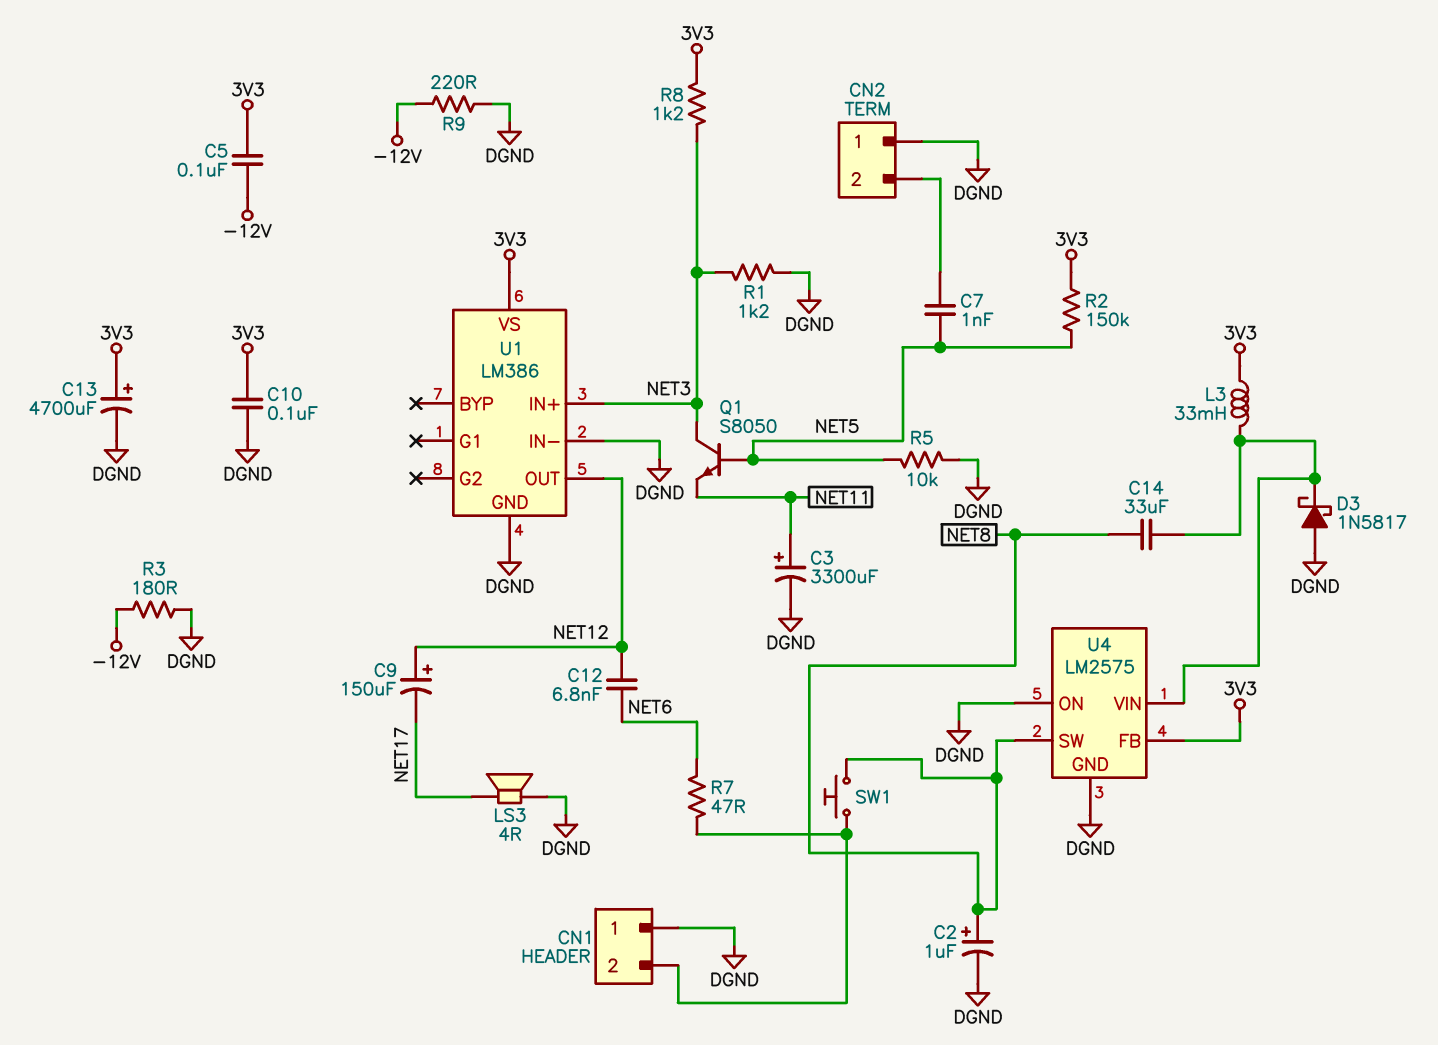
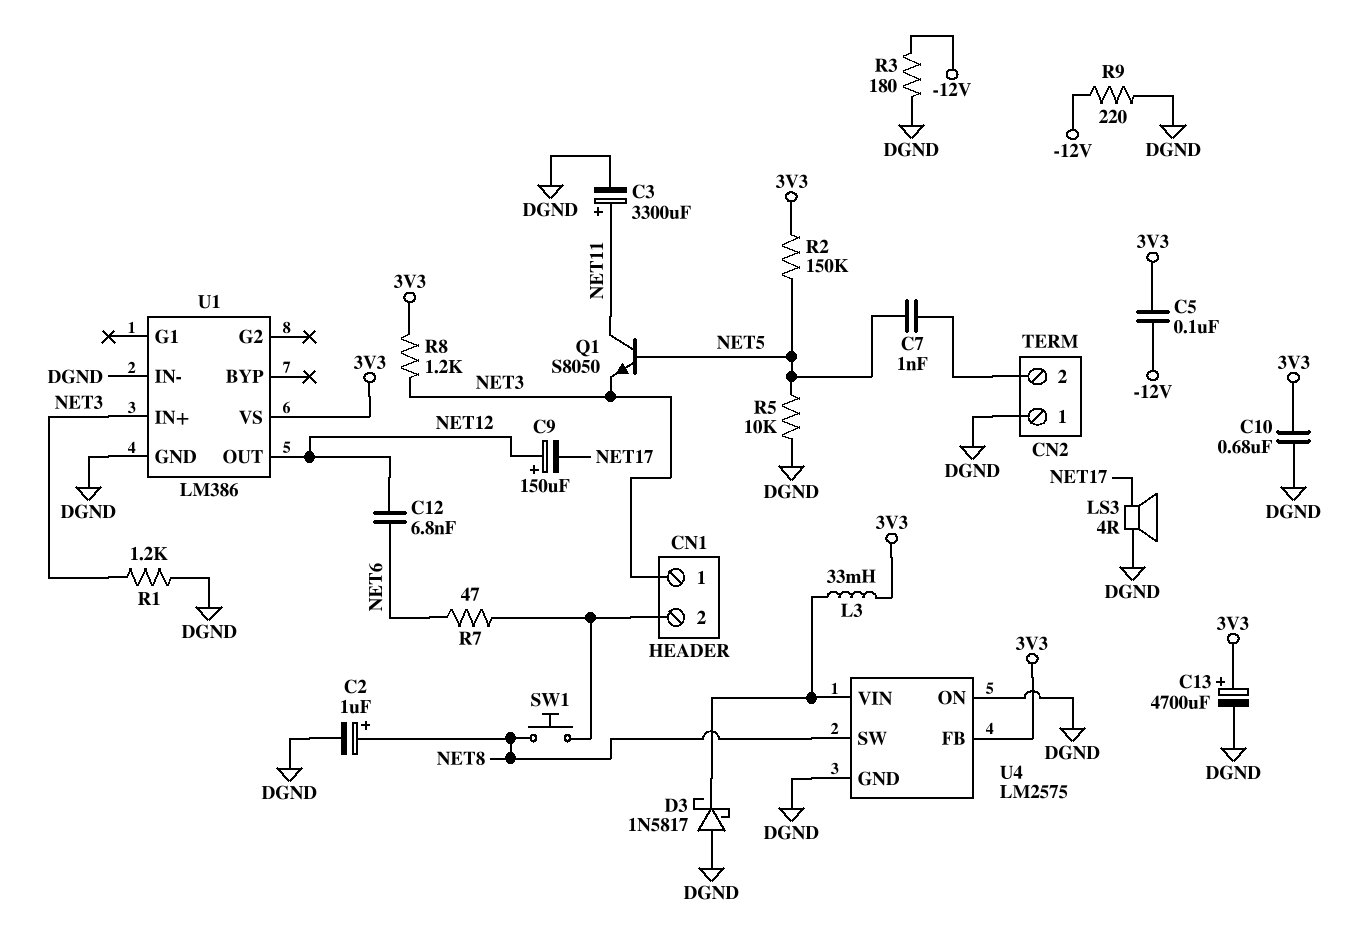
C10: 100nF (3V3, DGND) -> 680nF (3V3, DGND)
C14: 33uF (NET8, U4/VIN) -> none
CN1 pin 1: DGND -> NET3
Q1: NPN S8050 (B NET5, C NET3, E NET11) -> NPN S8050 (B NET5, C NET11, E NET3)

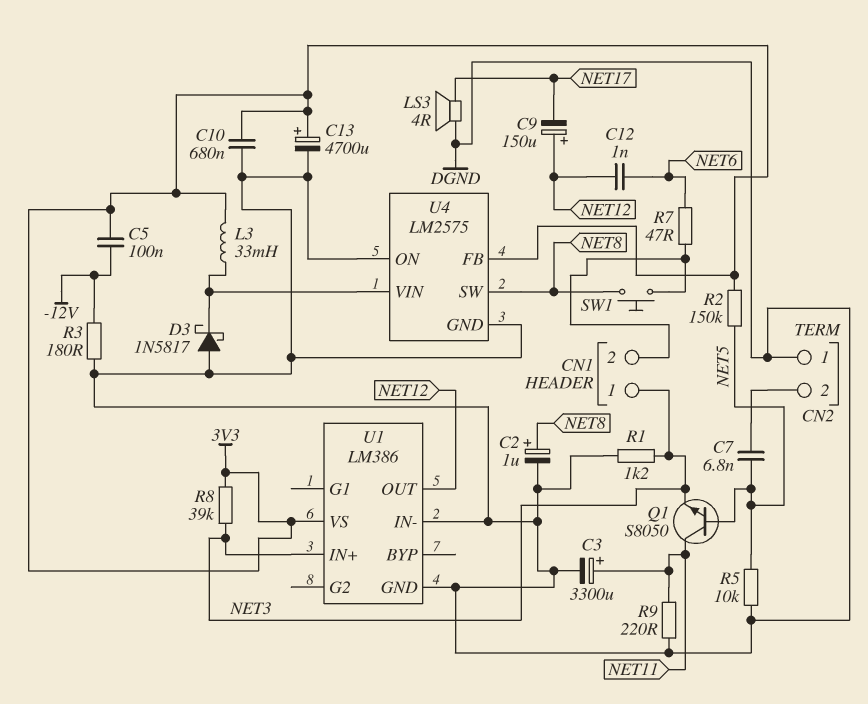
C7: 1nF (CN2/2, NET5) -> 6.8nF (CN2/2, NET5)
C12: 6.8nF (NET6, NET12) -> 1nF (NET6, NET12)
R8: 1.2k (3V3, NET3) -> 39k (3V3, NET3)
R9: 220 (-12V, DGND) -> 220 (DGND, NET11)

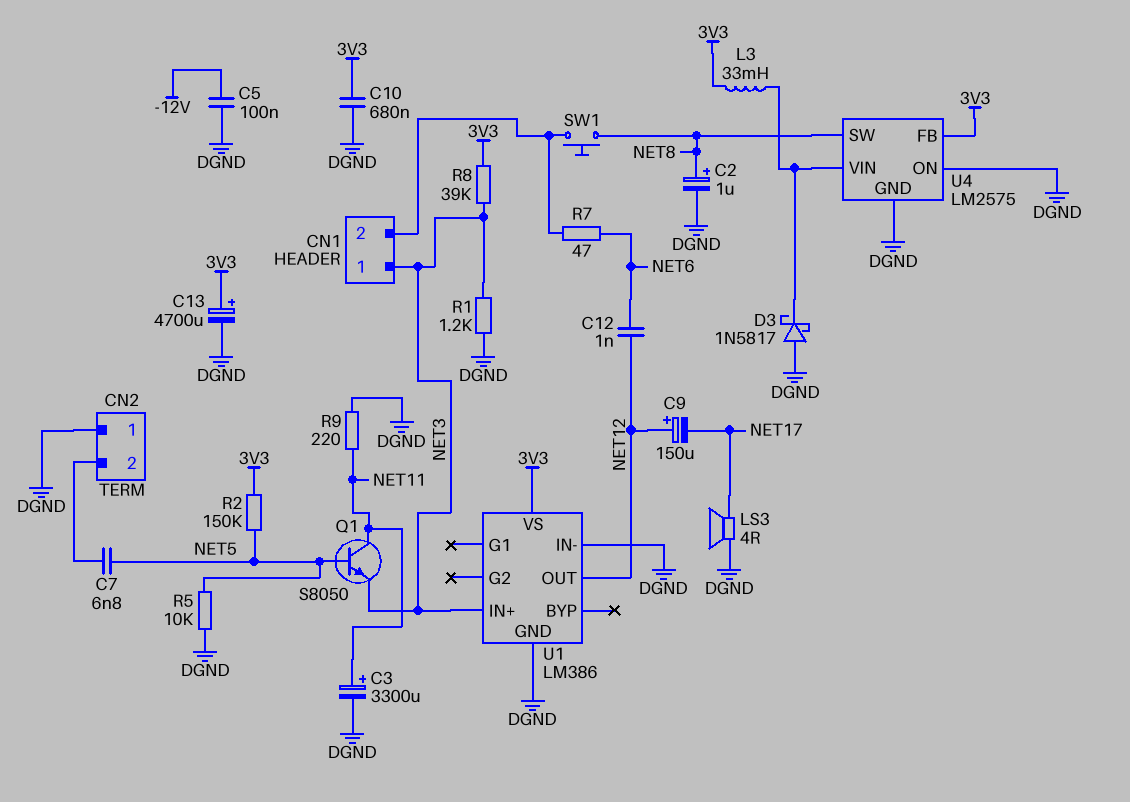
C5: 100nF (-12V, 3V3) -> 100nF (-12V, DGND)
R3: 180 (-12V, DGND) -> none

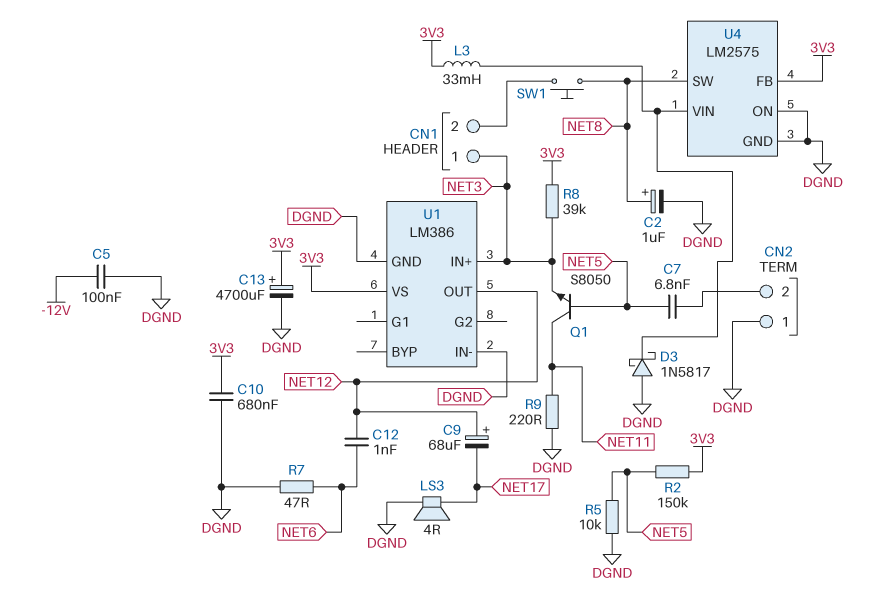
C3: 3300uF (plus NET11, minus DGND) -> none
C9: 150uF (plus NET12, minus NET17) -> 68uF (plus NET12, minus NET17)
R1: 1.2k (DGND, NET3) -> none
R7: 47 (CN1/2, NET6) -> 47 (DGND, NET6)

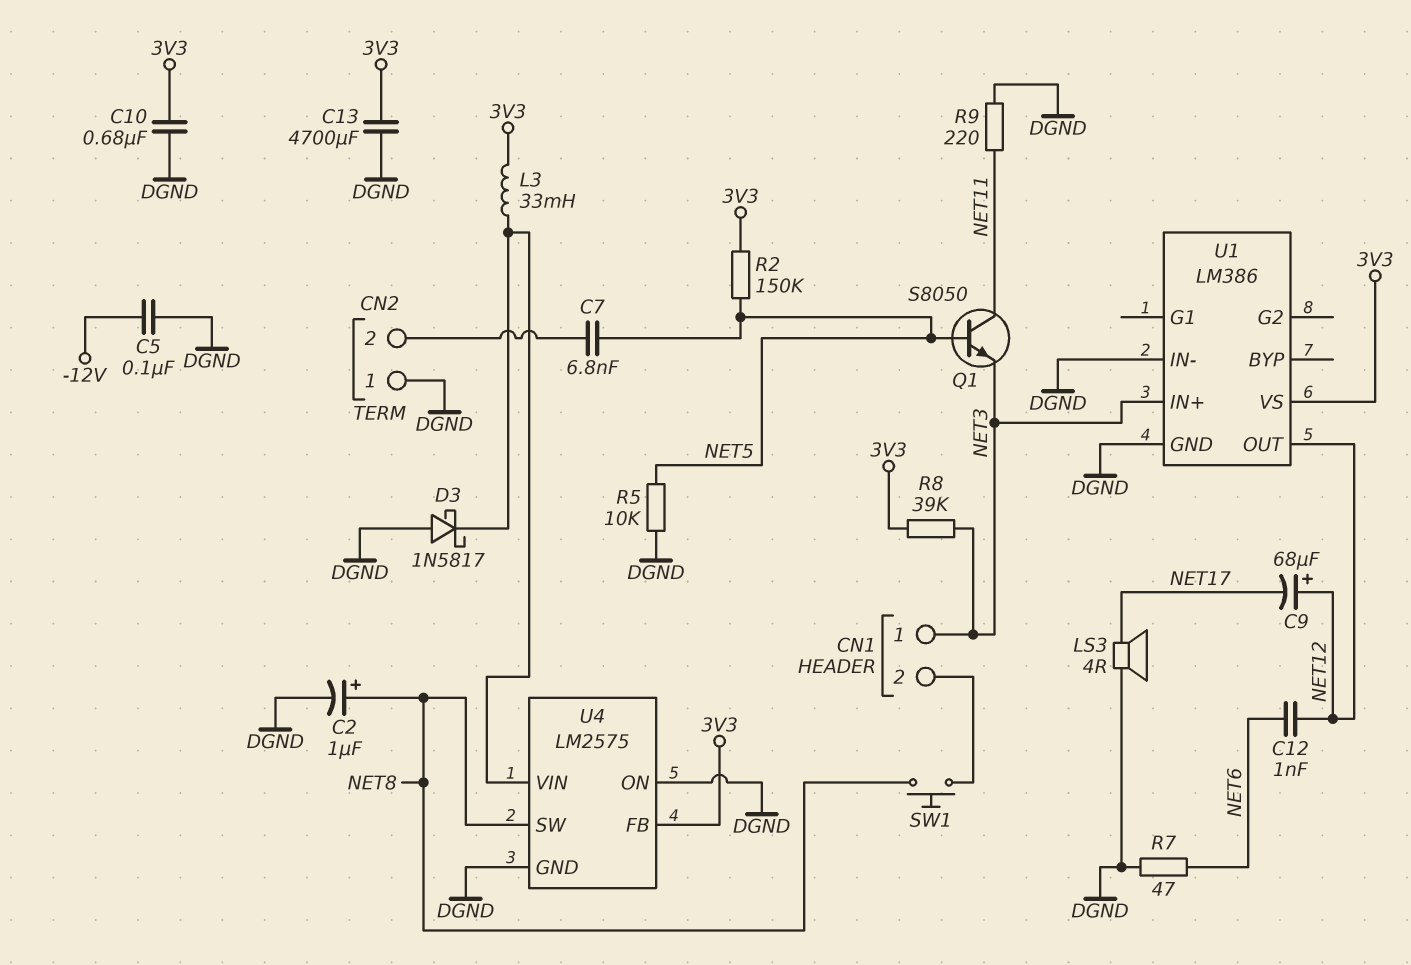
C13: 4700uF (plus 3V3, minus DGND) -> 4700uF (3V3, DGND)

